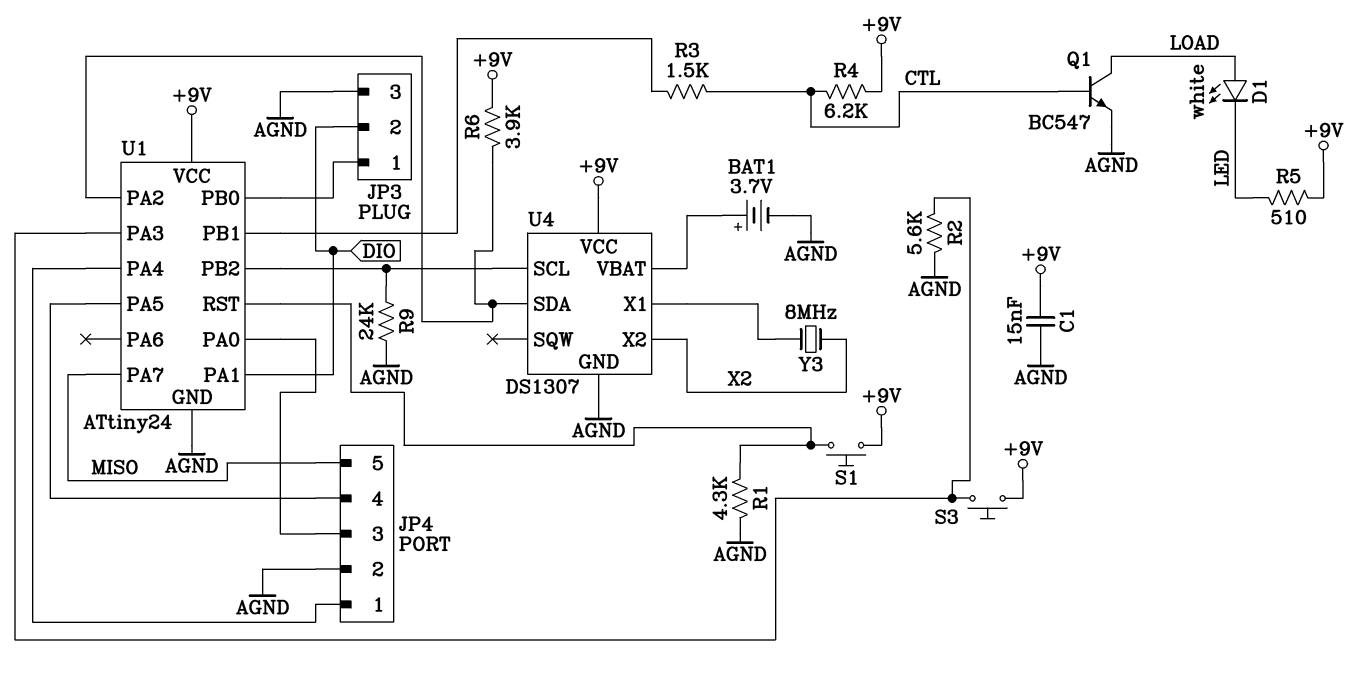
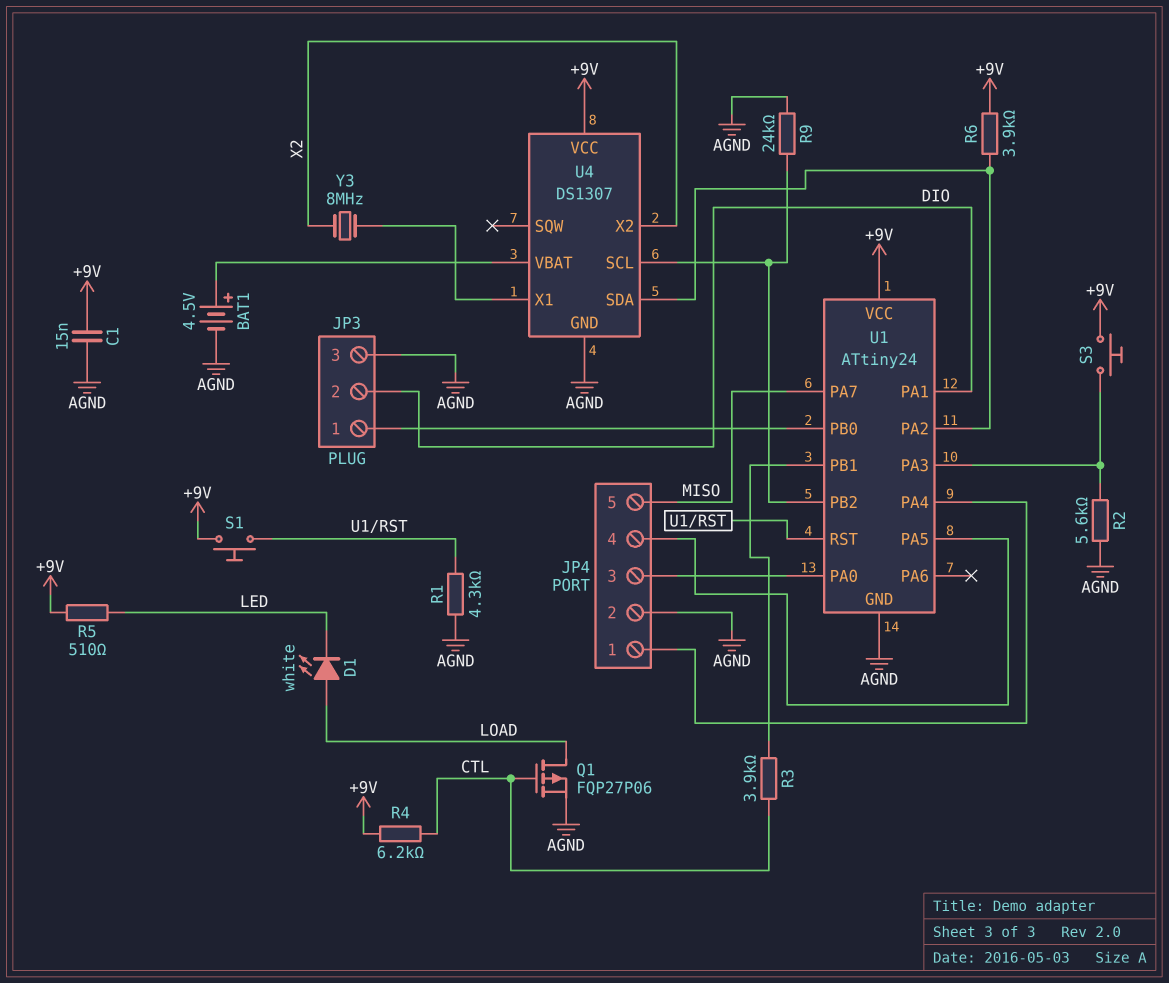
BAT1: 3.7V (plus U4/VBAT, minus AGND) -> 4.5V (plus U4/VBAT, minus AGND)
Q1: NPN BC547 (B CTL, C LOAD, E AGND) -> PMOS FQP27P06 (G CTL, D LOAD, S AGND)
R3: 1.5k (CTL, U1/PB1) -> 3.9k (CTL, U1/PB1)

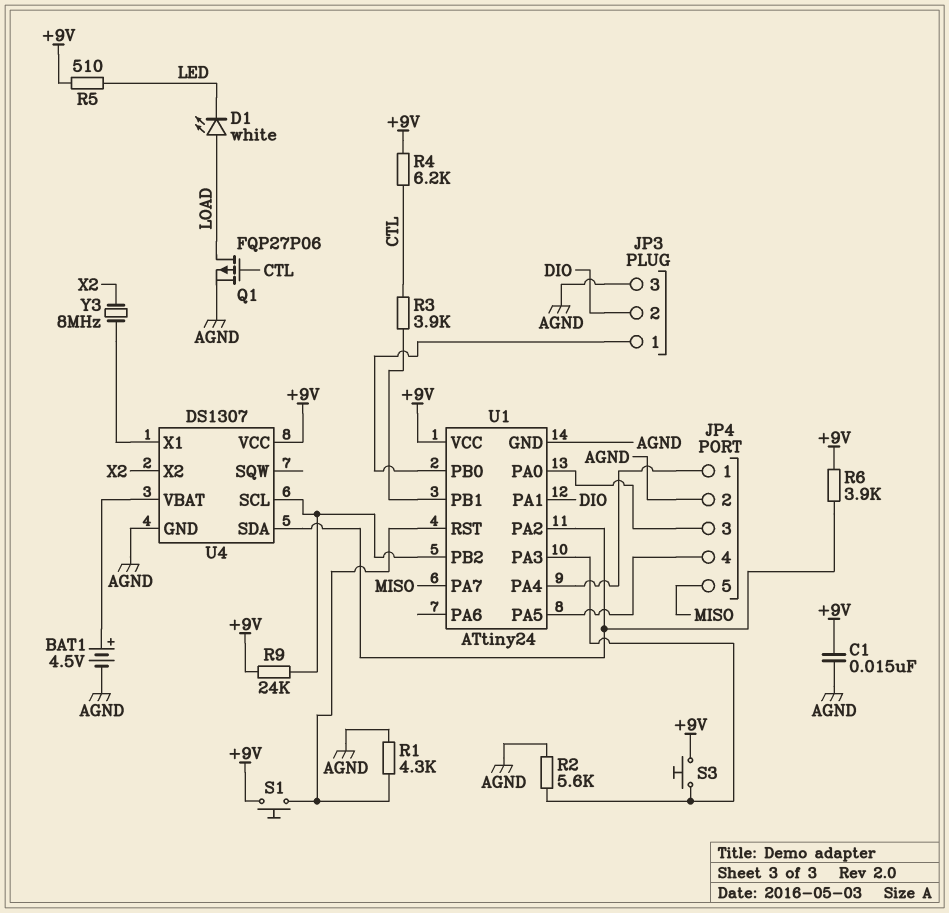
R9: 24k (AGND, U1/PB2) -> 24k (+9V, U1/PB2)

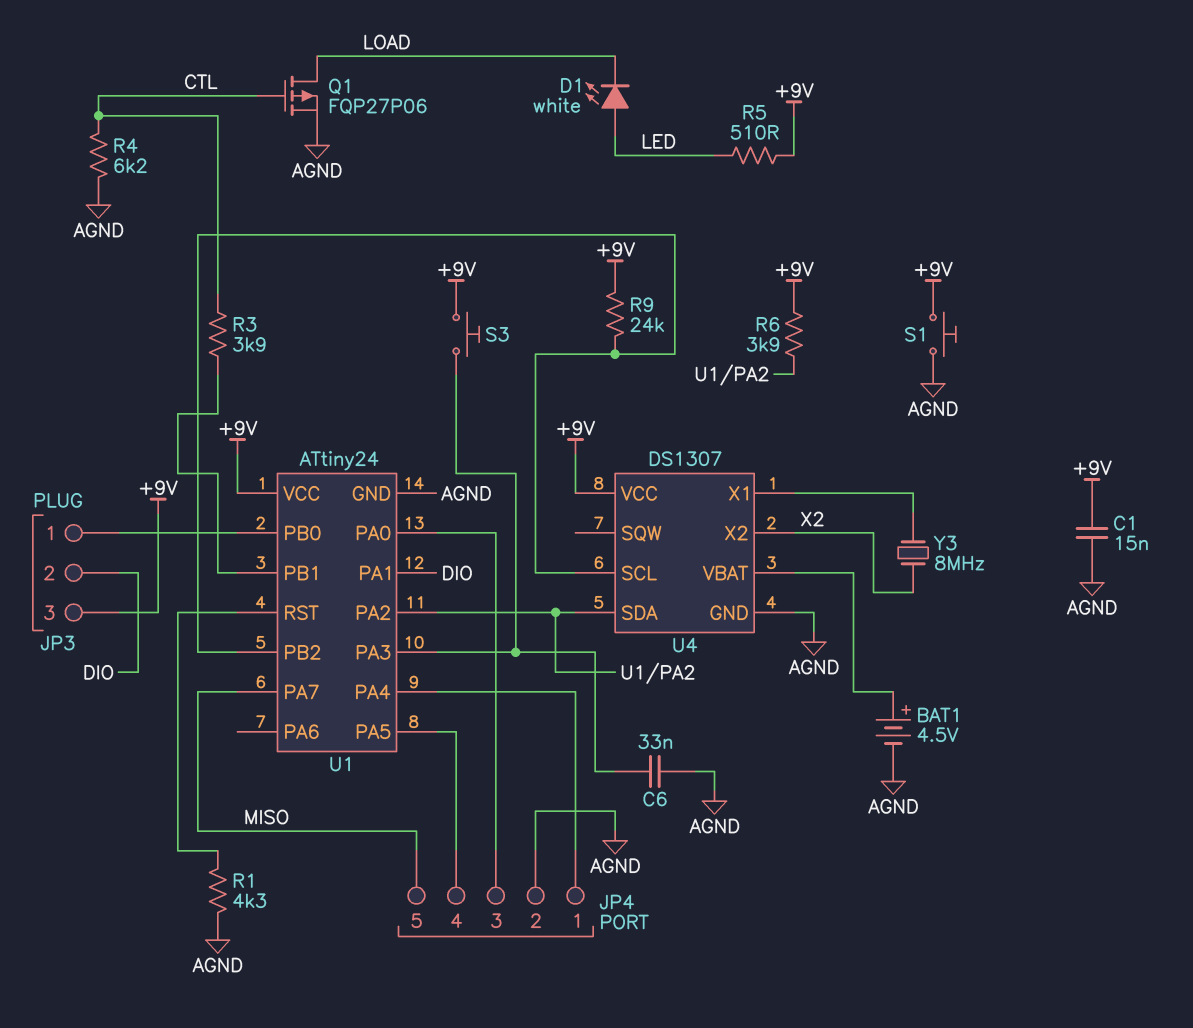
C6: none -> 33nF (AGND, U1/PA3)
D1: LED white (A LOAD, K LED) -> LED white (A LED, K LOAD)
JP3 pin 3: AGND -> +9V
R2: 5.6k (AGND, U1/PA3) -> none
R4: 6.2k (+9V, CTL) -> 6.2k (AGND, CTL)
S1: button (+9V, U1/RST) -> button (+9V, AGND)

